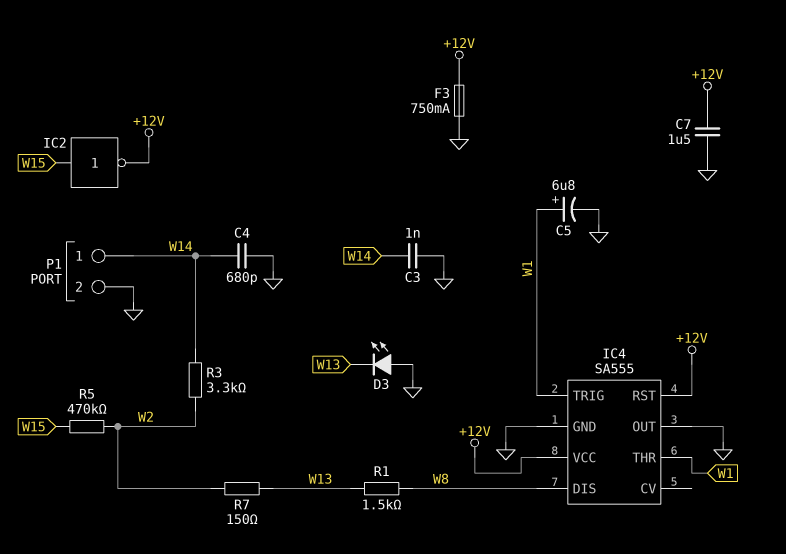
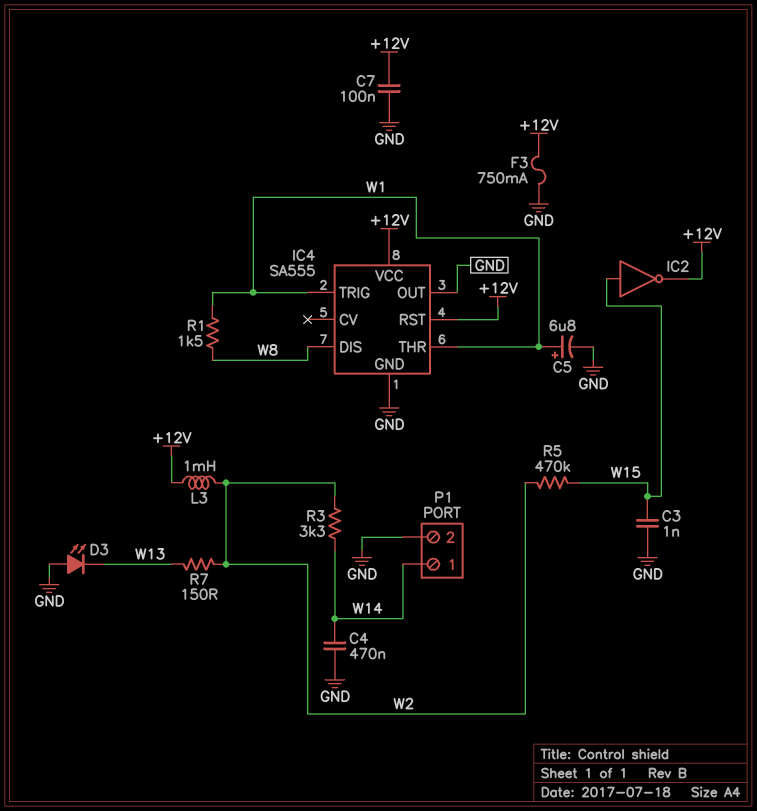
C3: 1nF (GND, W14) -> 1nF (GND, W15)
C4: 680pF (GND, W14) -> 470nF (GND, W14)
C7: 1.5uF (+12V, GND) -> 100nF (+12V, GND)
L3: none -> 1mH (+12V, W2)
R1: 1.5k (W8, W13) -> 1.5k (W1, W8)

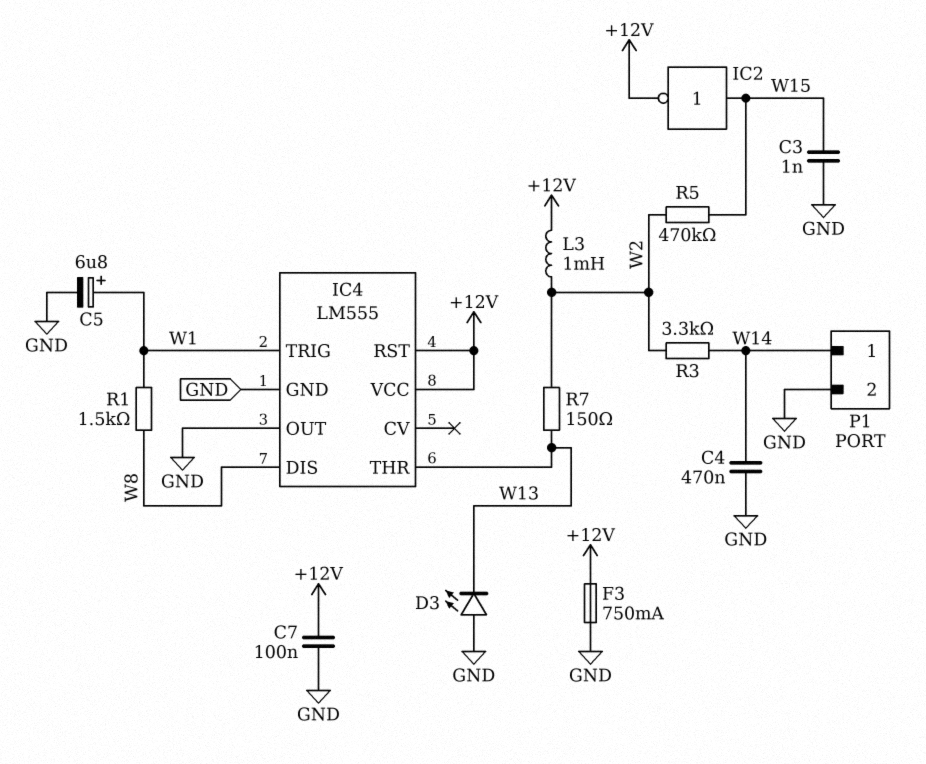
IC4: SA555 -> LM555
IC4 pin THR: W1 -> W13

